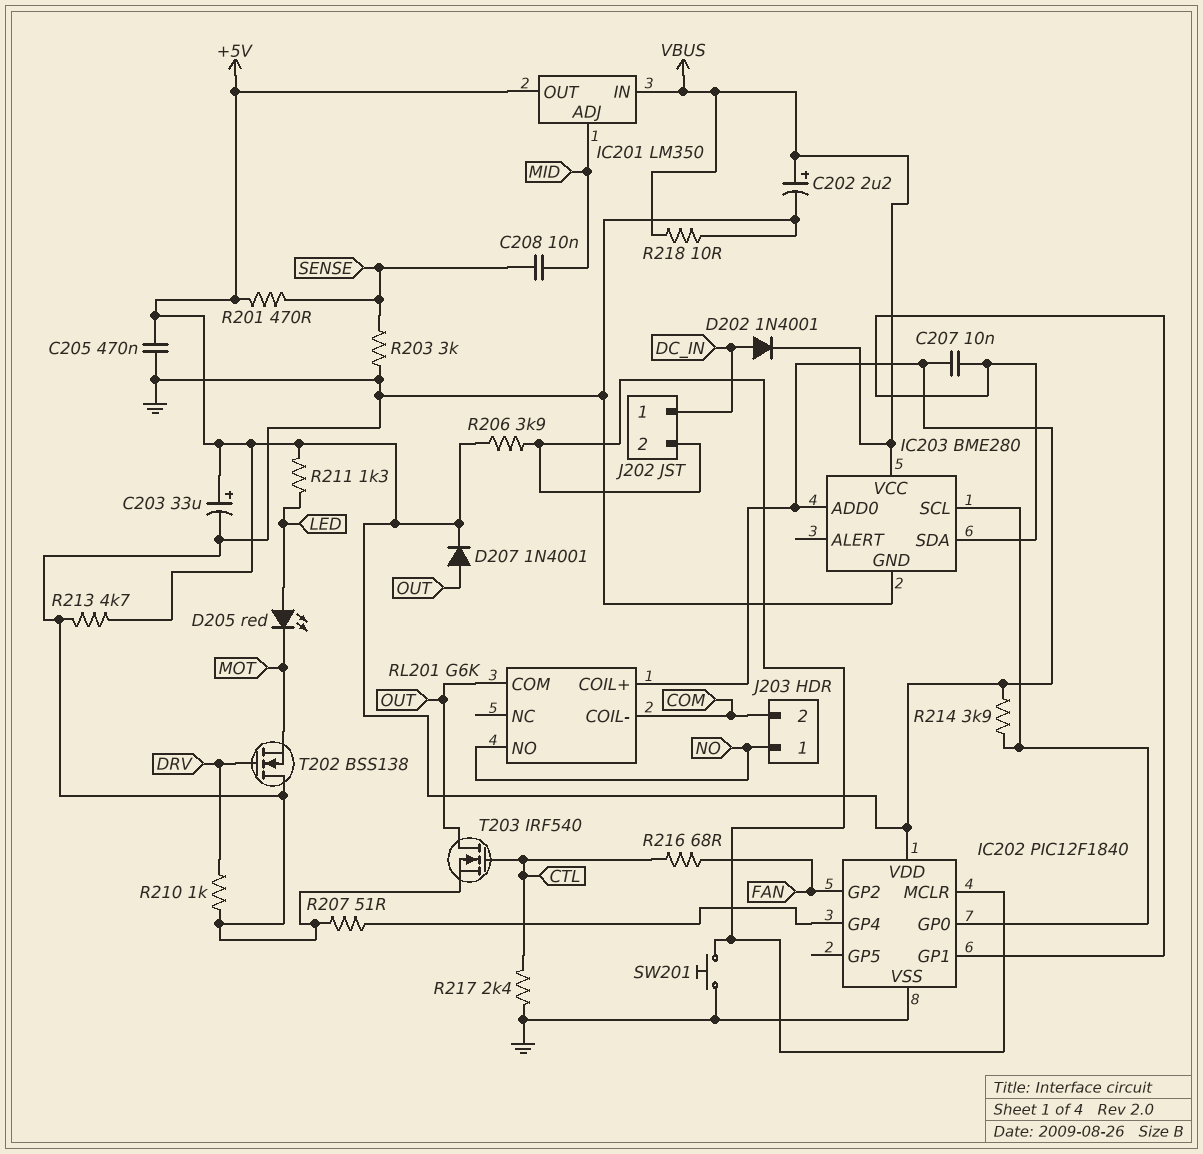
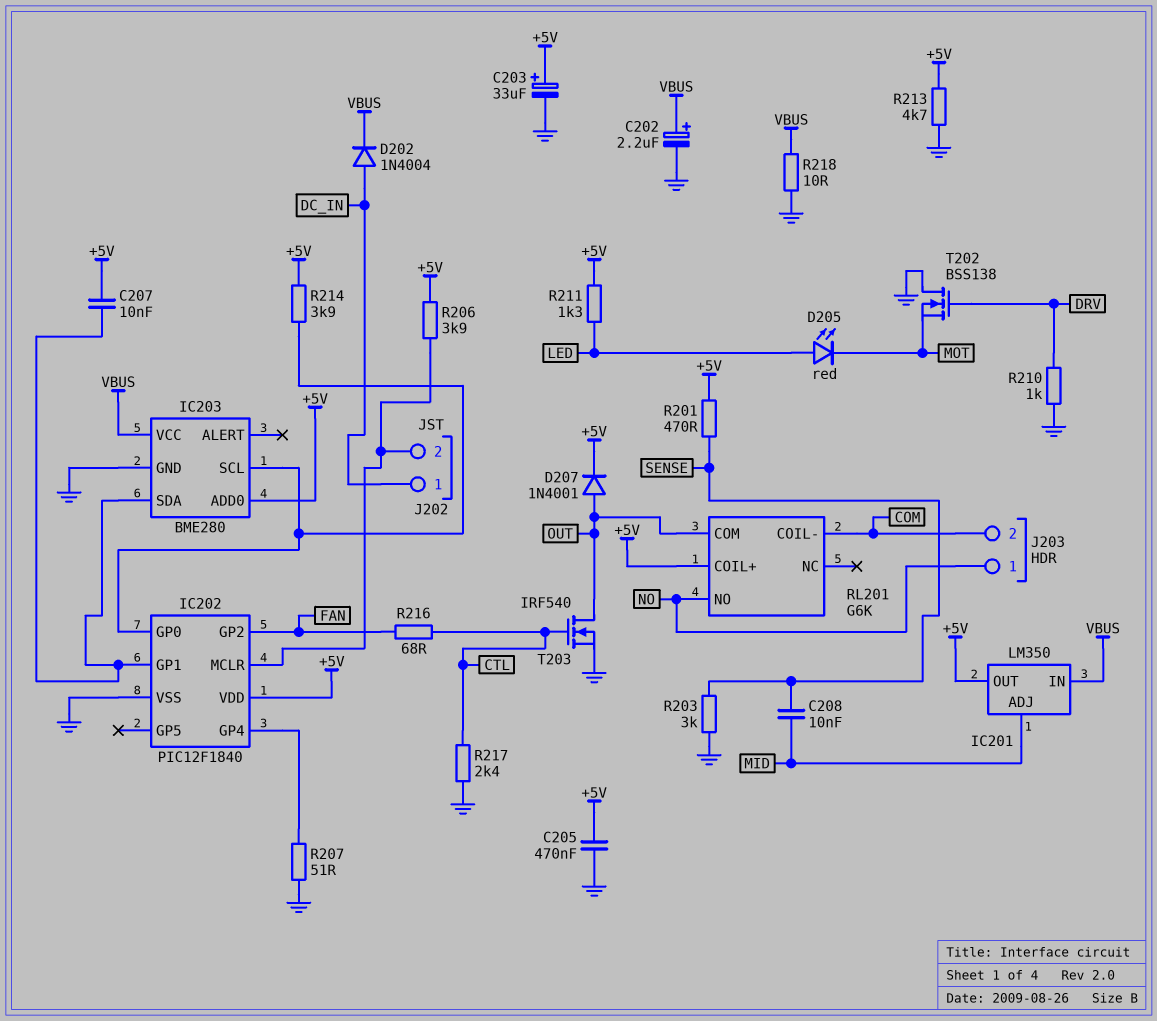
D202: diode 1N4001 (A DC_IN, K VBUS) -> diode 1N4004 (A DC_IN, K VBUS)
SW201: button (GND, IC202/MCLR) -> none

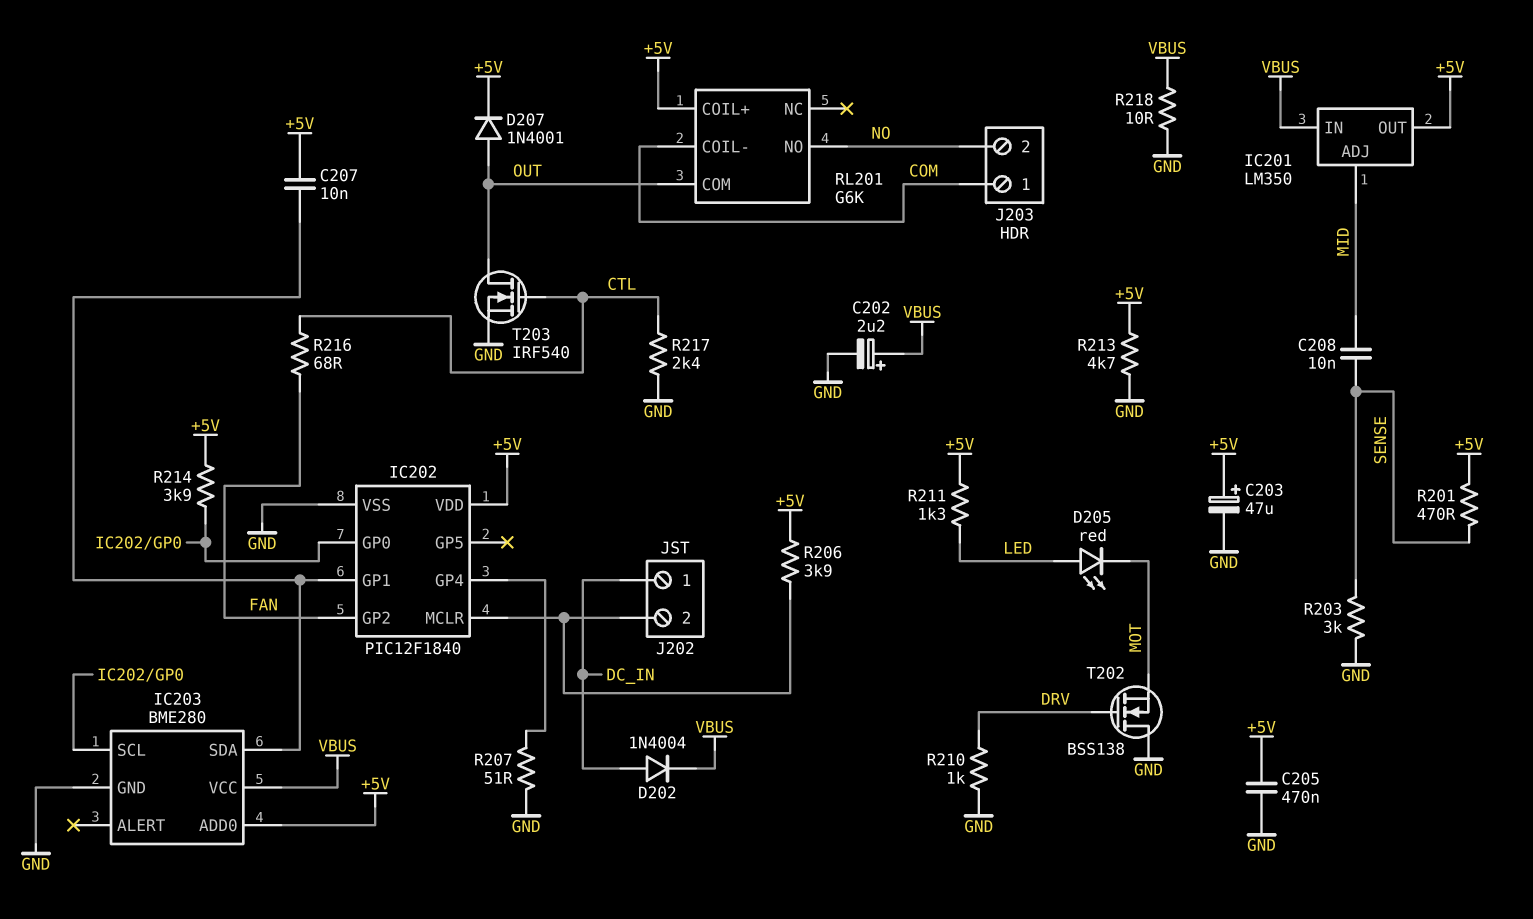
C203: 33uF (plus +5V, minus GND) -> 47uF (plus +5V, minus GND)
J203 pin 1: NO -> COM
J203 pin 2: COM -> NO

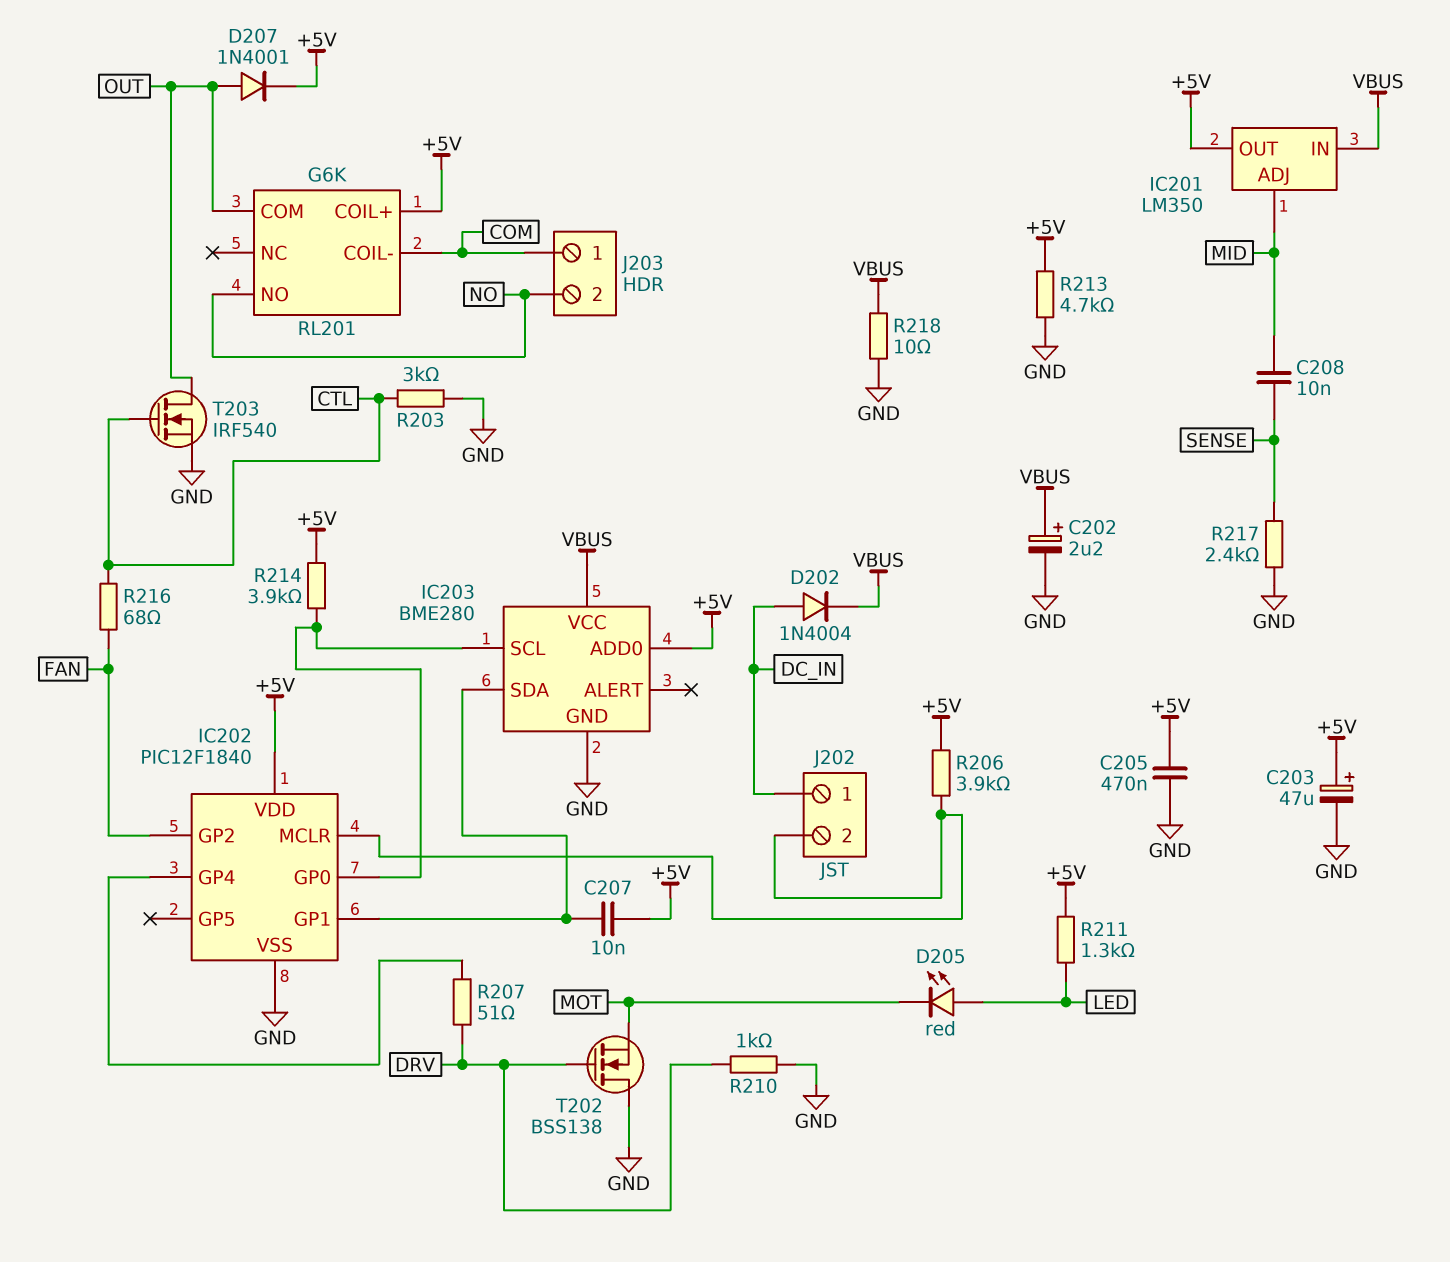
R201: 470 (+5V, SENSE) -> none
R203: 3k (GND, SENSE) -> 3k (CTL, GND)
R207: 51 (GND, IC202/GP4) -> 51 (DRV, IC202/GP4)
R217: 2.4k (CTL, GND) -> 2.4k (GND, SENSE)

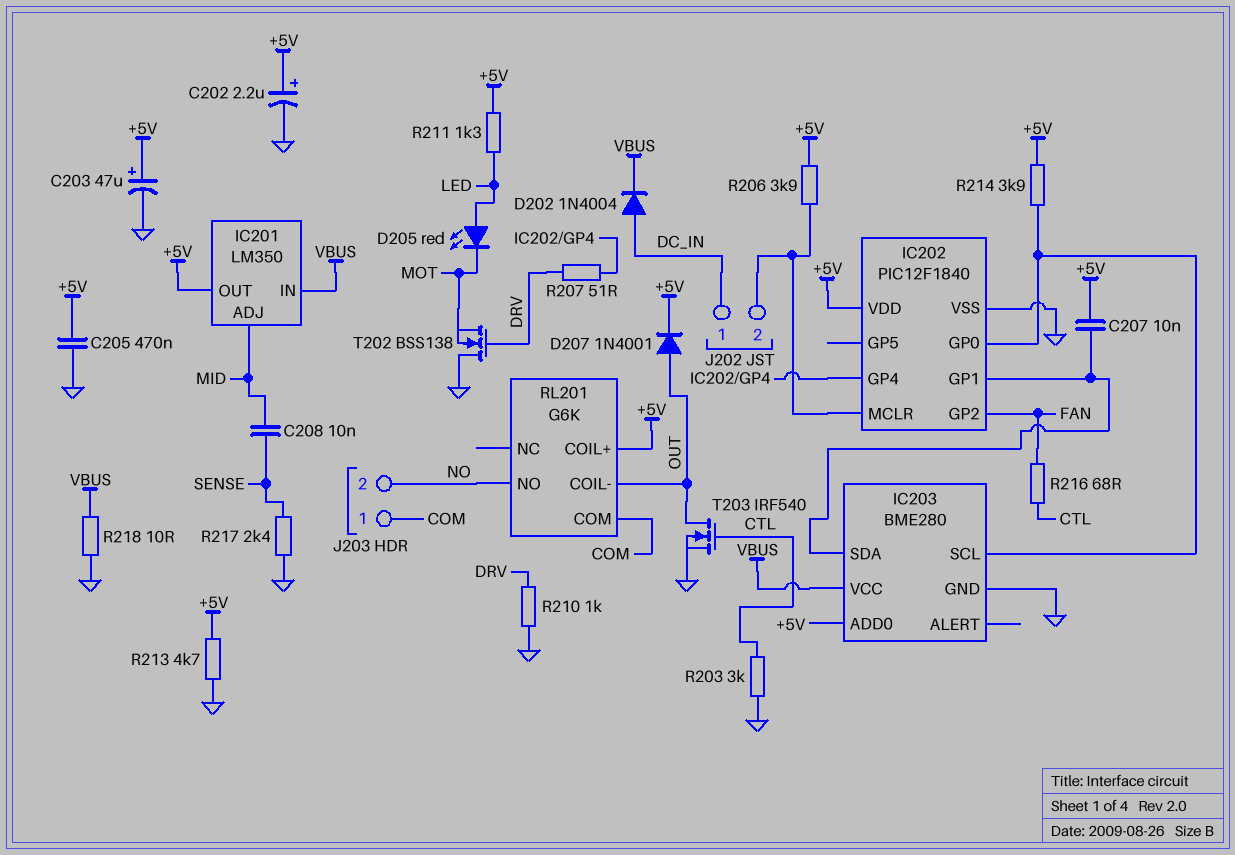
C202: 2.2uF (plus VBUS, minus GND) -> 2.2uF (plus +5V, minus GND)
RL201 pin COIL-: COM -> OUT
RL201 pin COM: OUT -> COM

